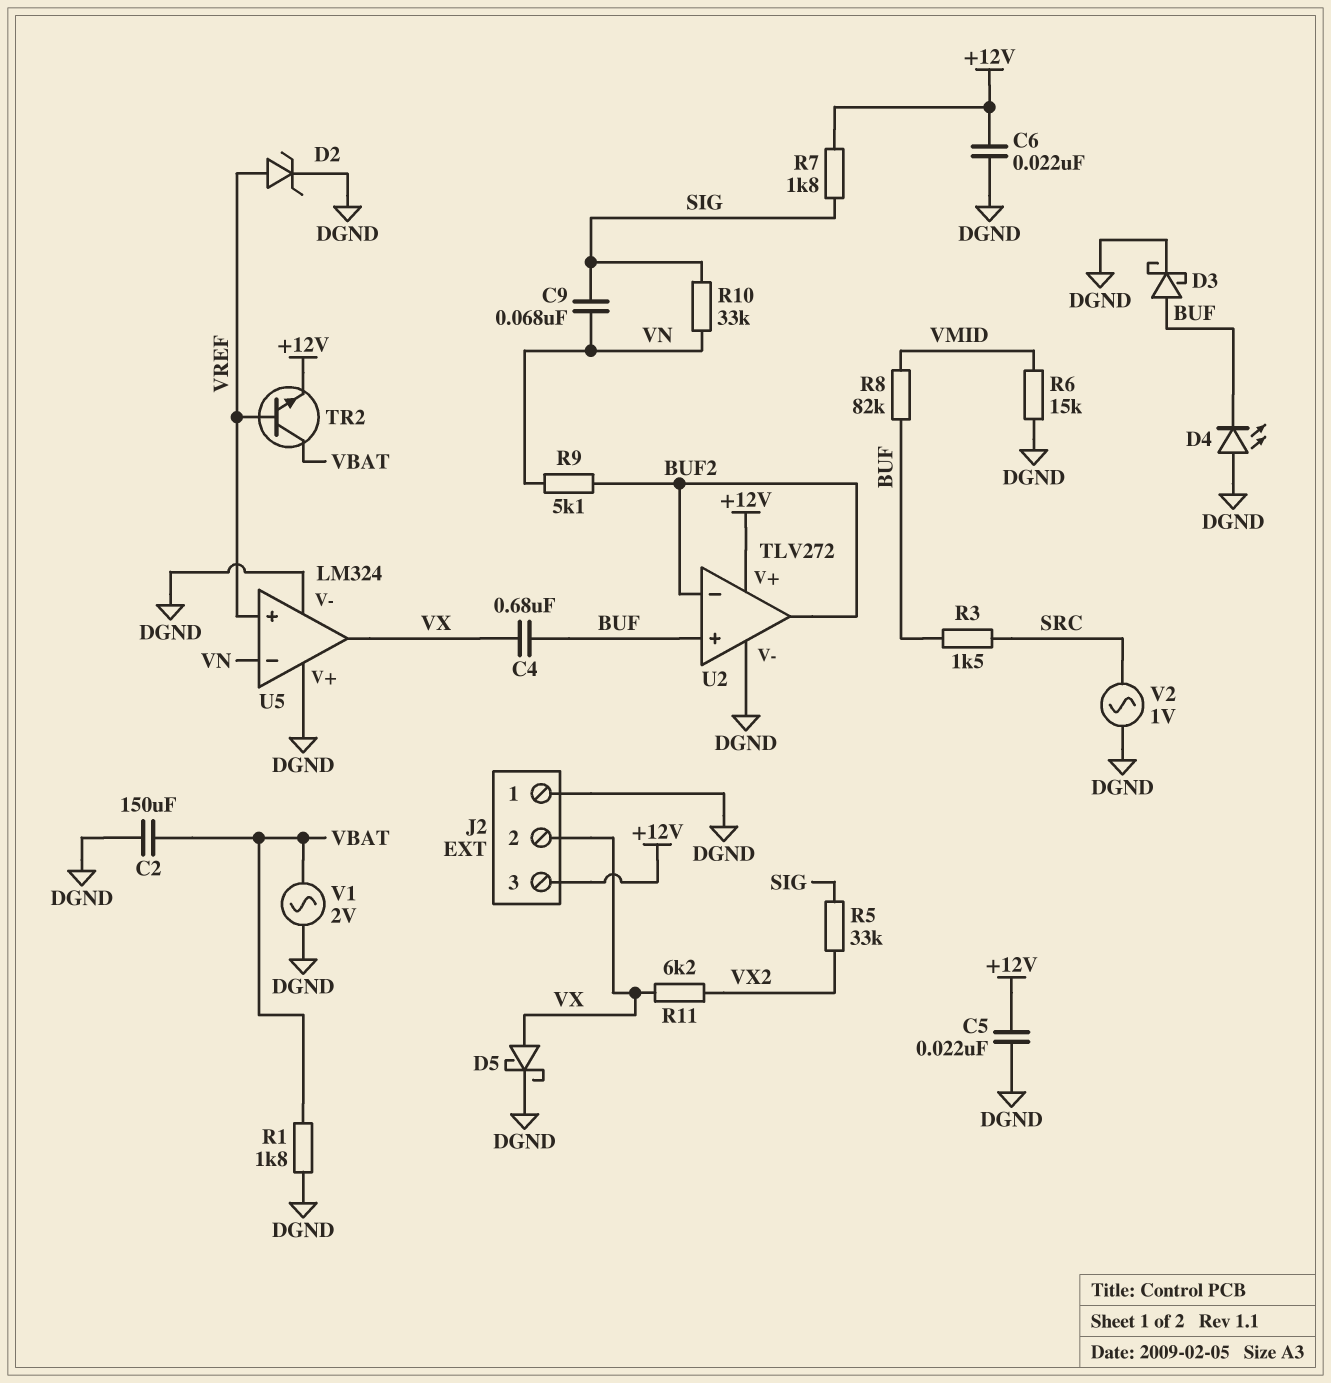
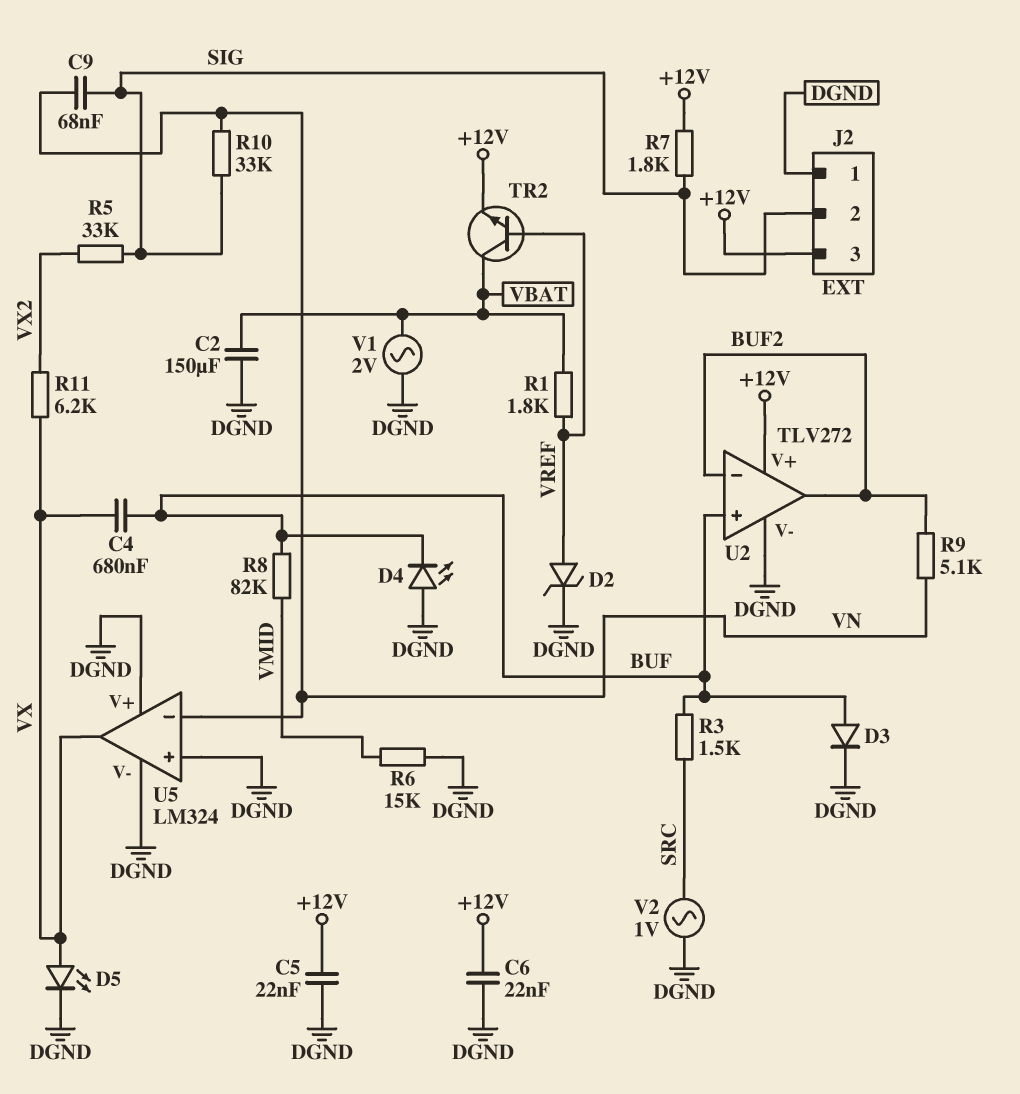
D3: schottky (A BUF, K DGND) -> diode (A BUF, K DGND)
D5: schottky (A VX, K DGND) -> LED (A VX, K DGND)
J2 pin 2: VX -> SIG
R1: 1.8k (DGND, VBAT) -> 1.8k (VBAT, VREF)
U5 pin in+: VREF -> DGND

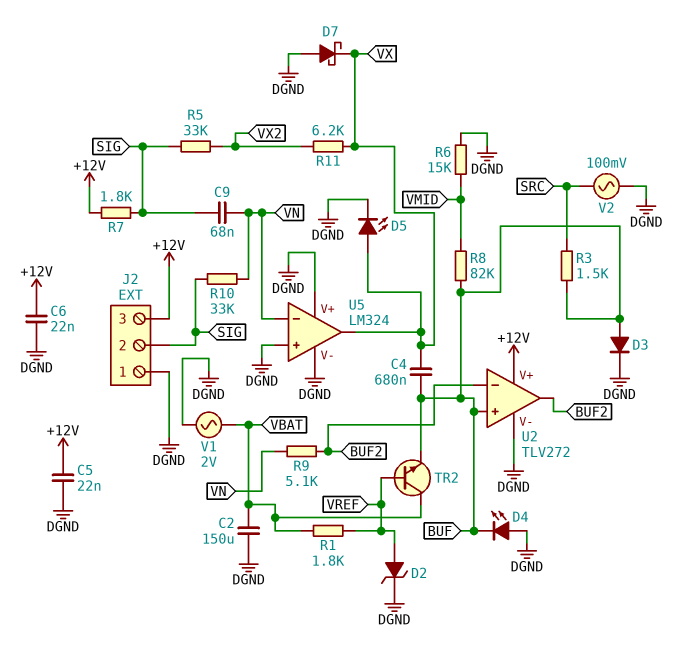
D7: none -> schottky (A DGND, K VX)
TR2: NPN (B VREF, C VBAT, E +12V) -> NPN (B VREF, C VBAT, E BUF)
V2: AC 1V (DGND, SRC) -> AC 100mV (DGND, SRC)

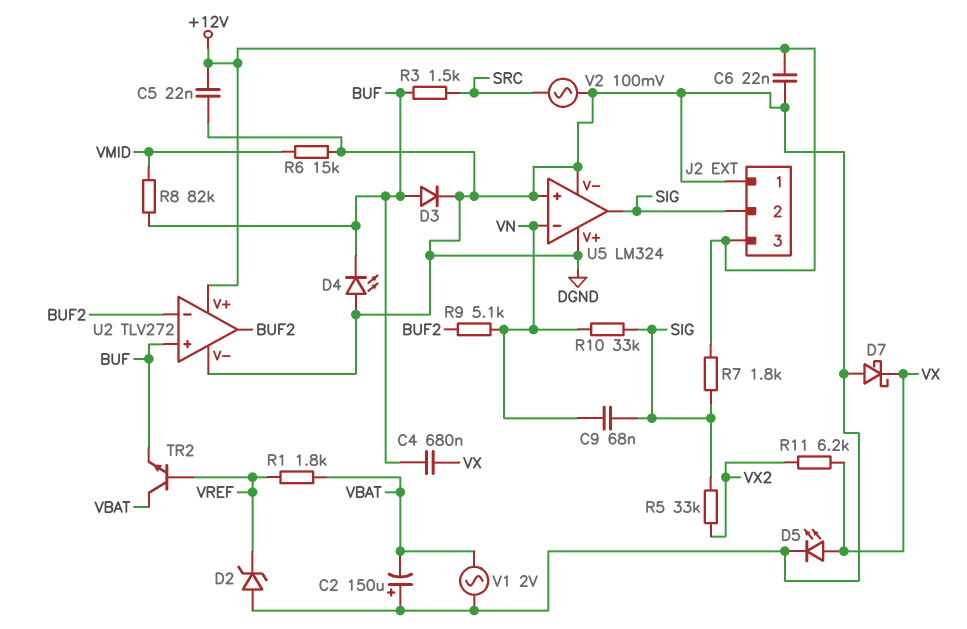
C2: 150uF (DGND, VBAT) -> 150uF (plus DGND, minus VBAT)
D2: zener (A VREF, K DGND) -> zener (A DGND, K VREF)
U5 pin out: VX -> SIG

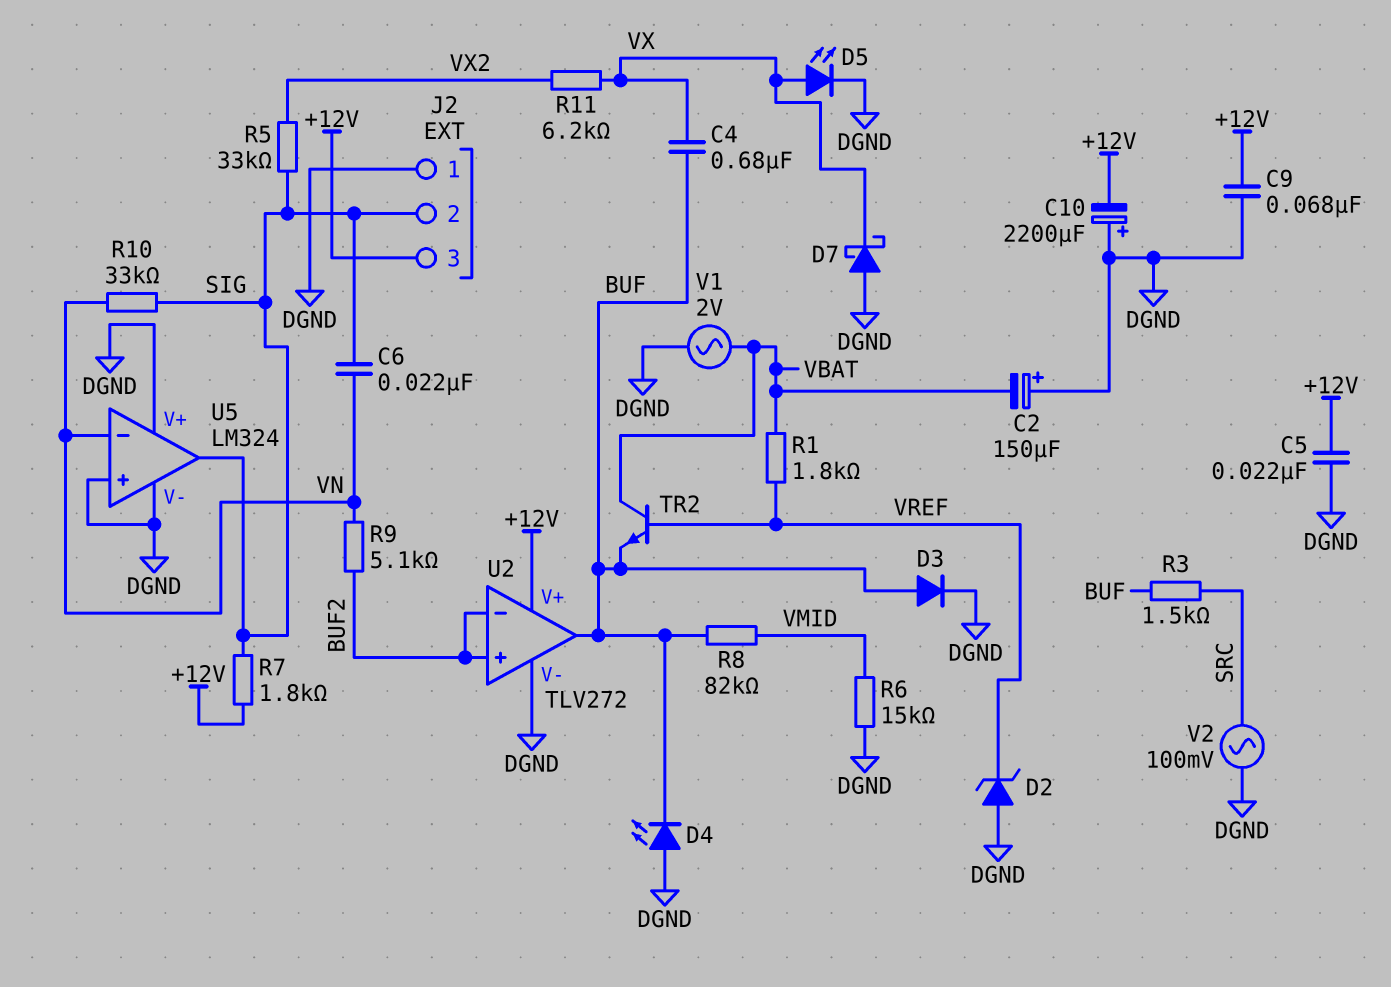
C6: 22nF (+12V, DGND) -> 22nF (SIG, VN)
C9: 68nF (SIG, VN) -> 68nF (+12V, DGND)
C10: none -> 2200uF (plus DGND, minus +12V)
U2 pin in+: BUF -> BUF2
U2 pin out: BUF2 -> BUF

